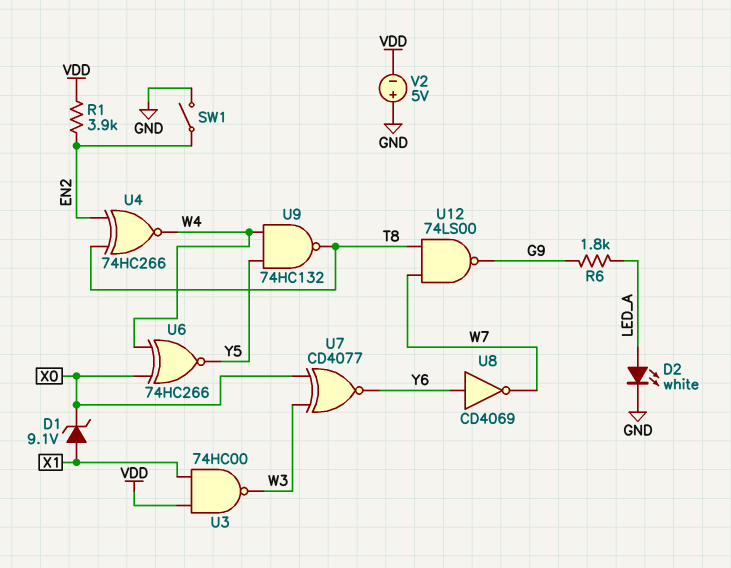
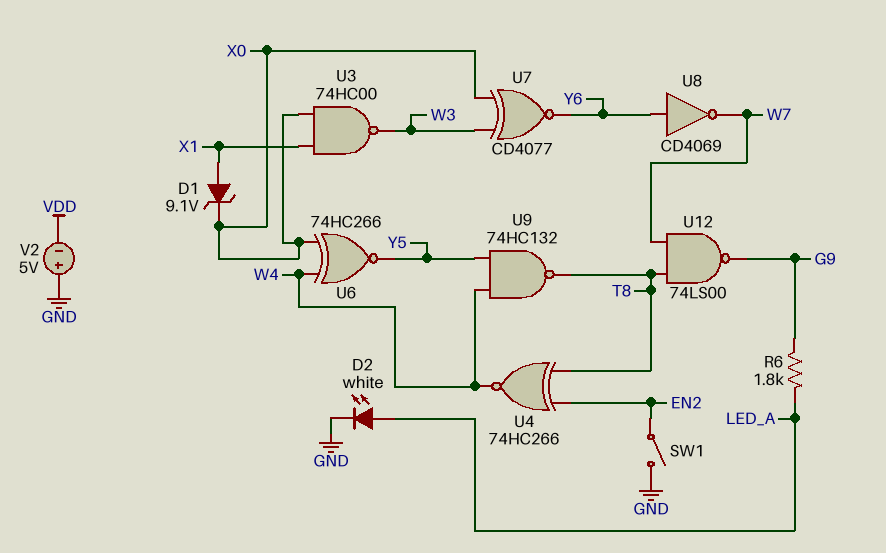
R1: 3.9k (EN2, VDD) -> none
U3: NAND 74HC00 (in VDD, in X1, out W3) -> NAND 74HC00 (in X0, in X1, out W3)

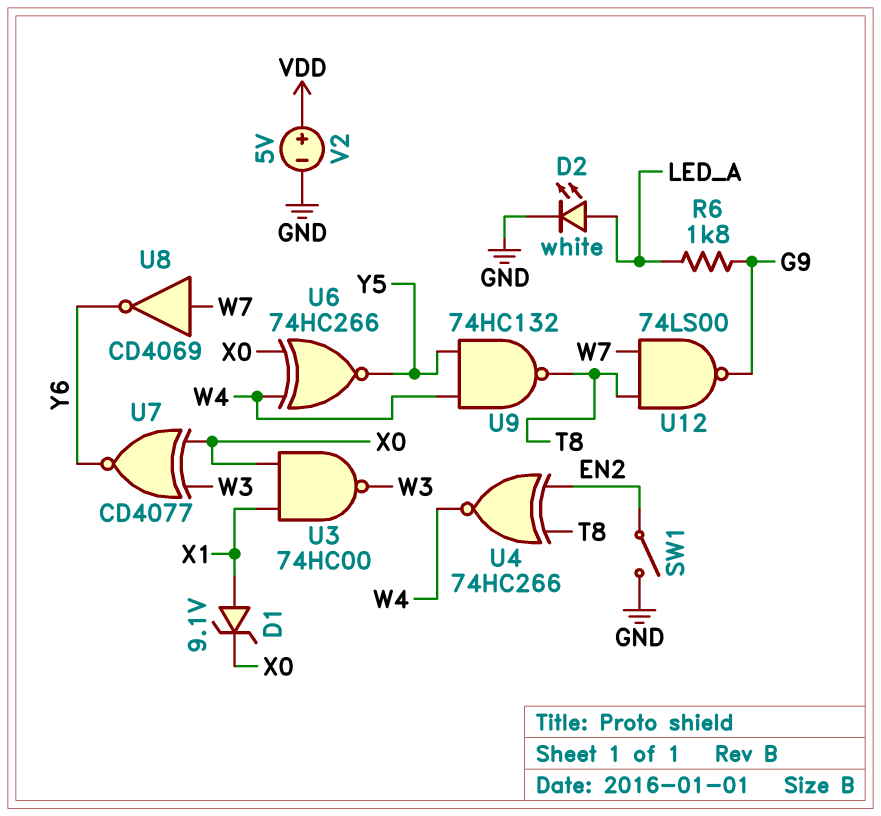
U8: NOT CD4069 (in Y6, out W7) -> NOT CD4069 (in W7, out Y6)
V2: 5V (plus GND, minus VDD) -> 5V (plus VDD, minus GND)

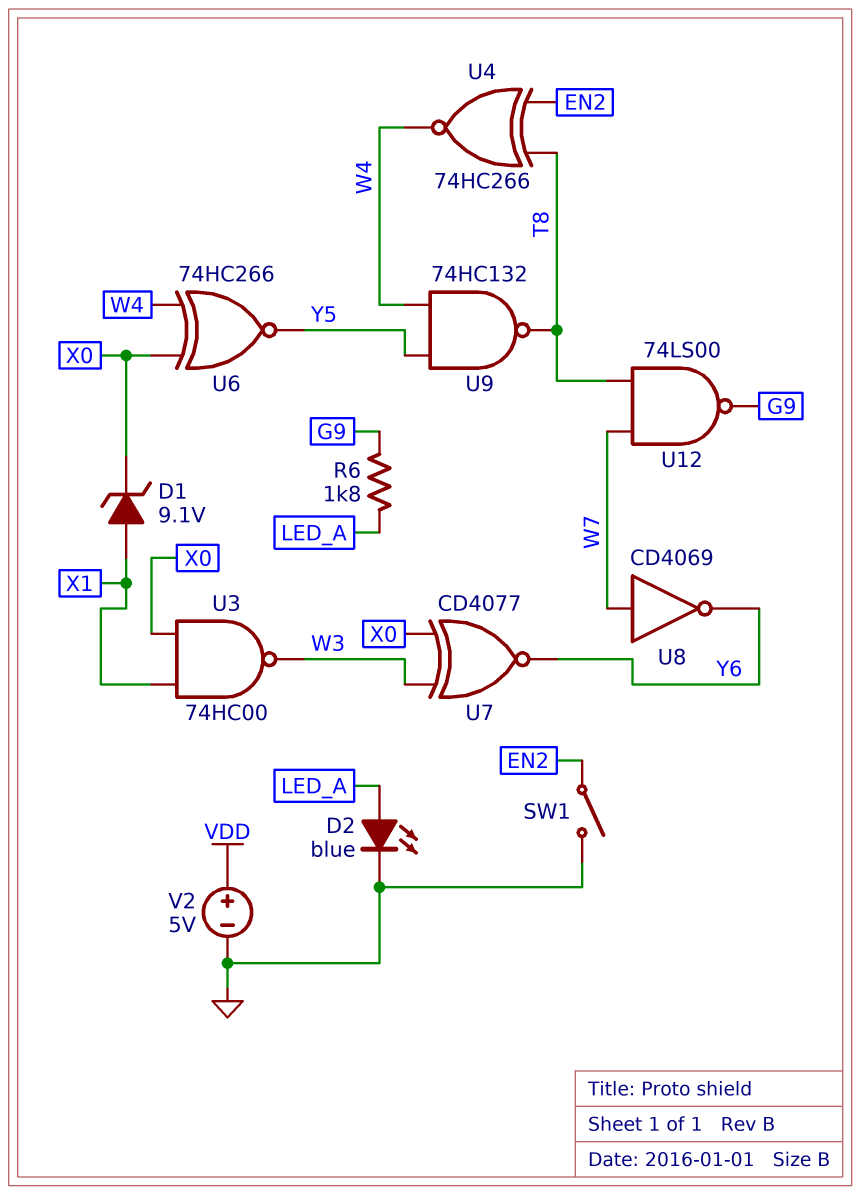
D2: LED white (A LED_A, K GND) -> LED blue (A LED_A, K GND)

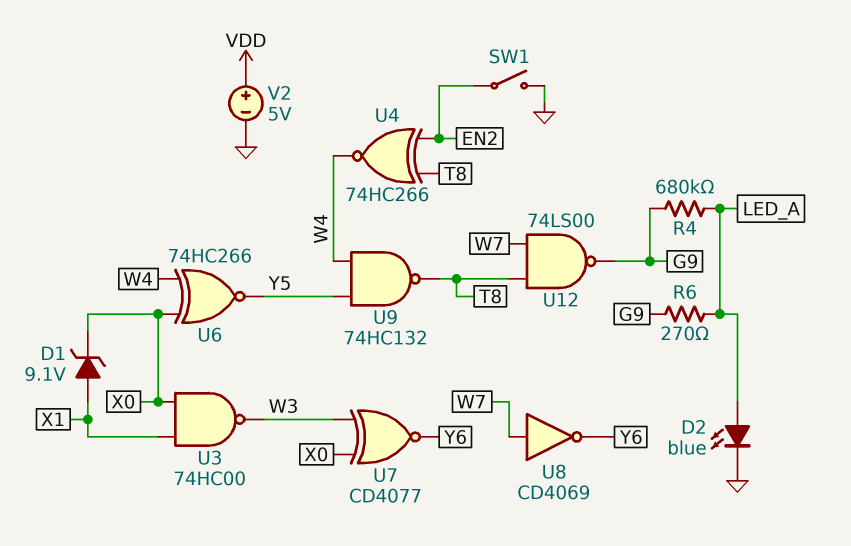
R4: none -> 680k (G9, LED_A)
R6: 1.8k (G9, LED_A) -> 270 (G9, LED_A)

